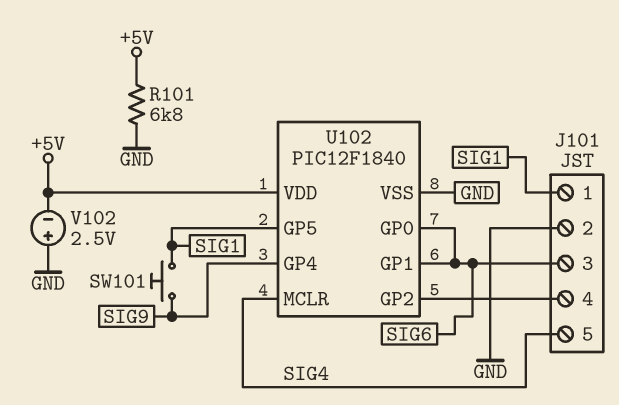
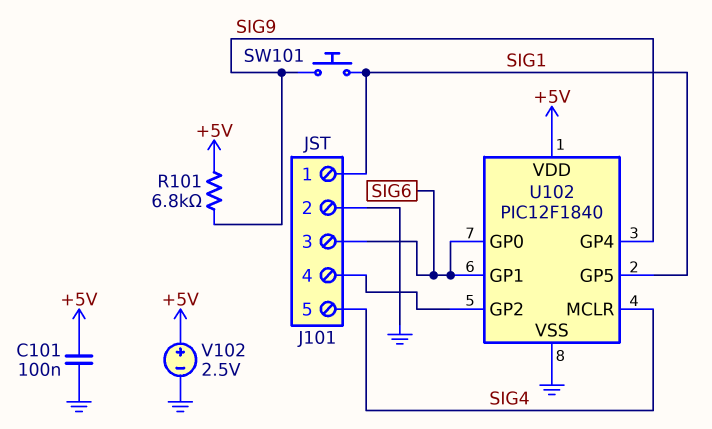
C101: none -> 100nF (+5V, GND)
R101: 6.8k (+5V, GND) -> 6.8k (+5V, SIG9)
V102: 2.5V (plus GND, minus +5V) -> 2.5V (plus +5V, minus GND)

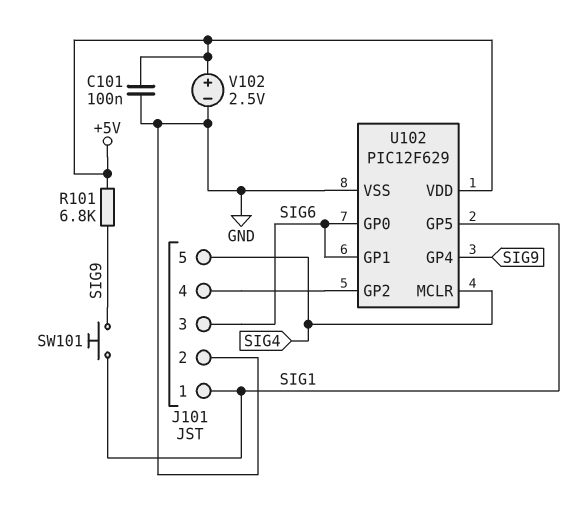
U102: PIC12F1840 -> PIC12F629

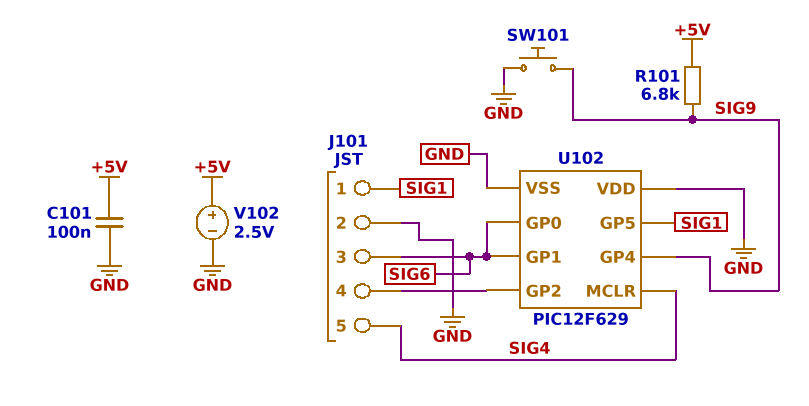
SW101: button (SIG1, SIG9) -> button (GND, SIG9)
U102 pin VDD: +5V -> GND

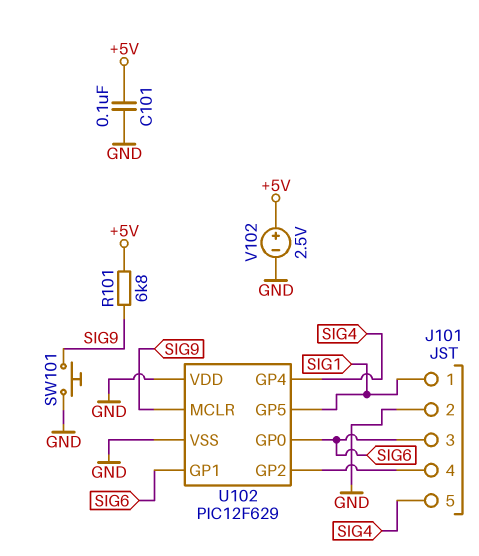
U102 pin GP4: SIG9 -> SIG4
U102 pin MCLR: SIG4 -> SIG9

